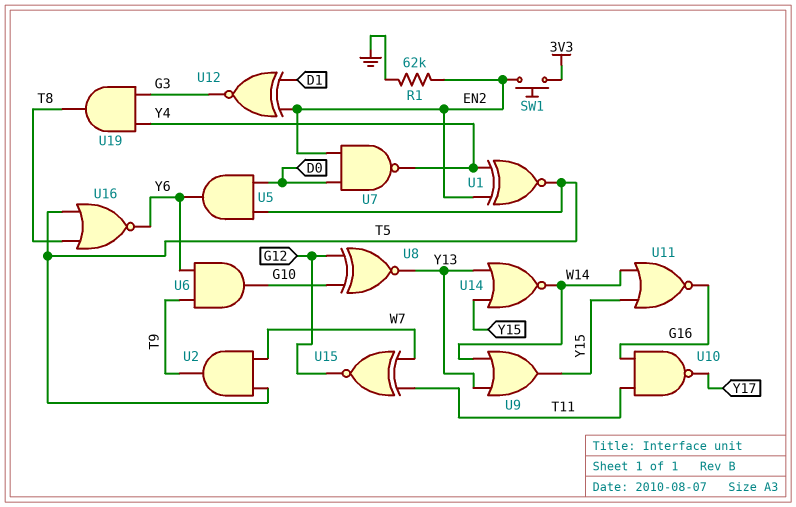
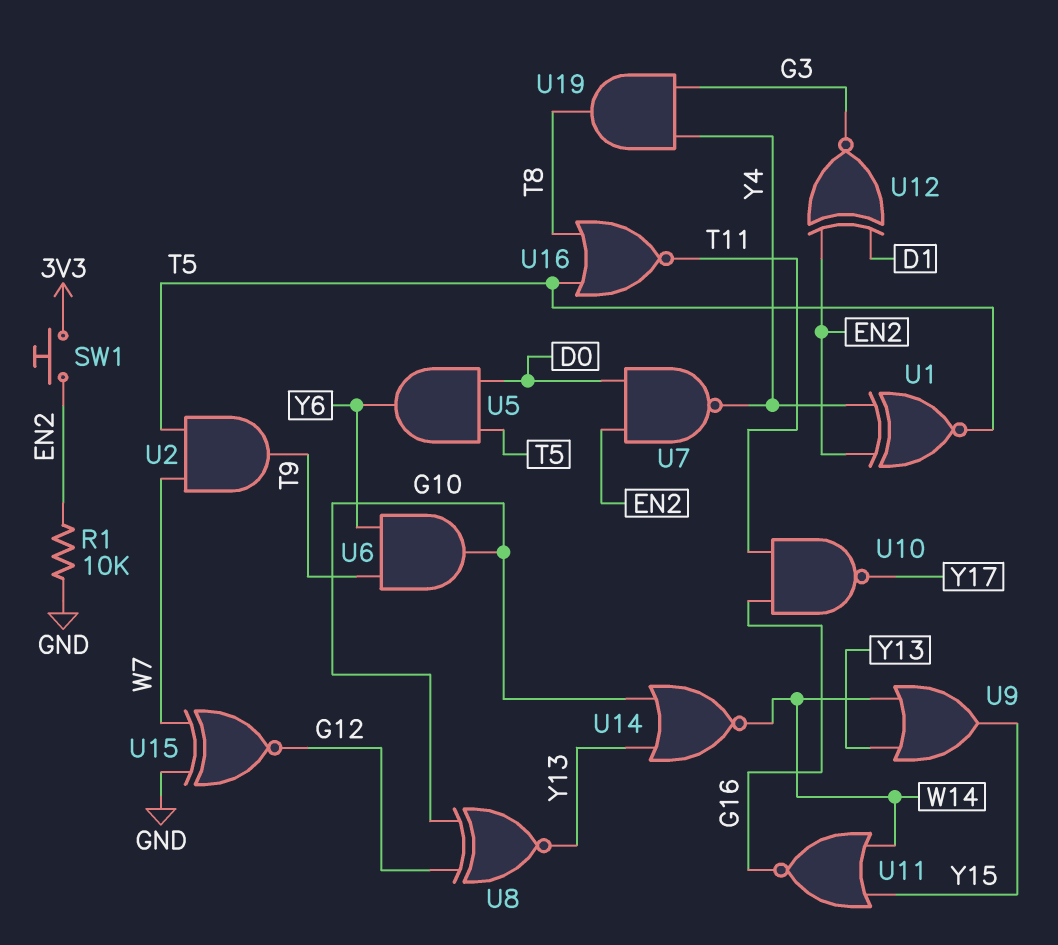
R1: 62k (EN2, GND) -> 10k (EN2, GND)
U14: NOR (in Y13, in Y15, out W14) -> NOR (in G10, in Y13, out W14)
U15: XNOR (in T11, in W7, out G12) -> XNOR (in GND, in W7, out G12)
U16: NOR (in T5, in T8, out Y6) -> NOR (in T5, in T8, out T11)

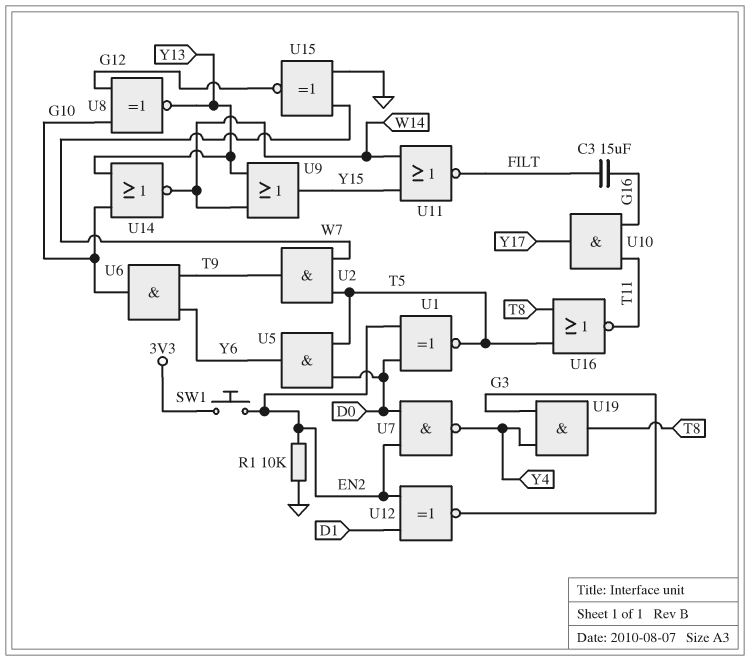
C3: none -> 15uF (FILT, G16)
U1: XNOR (in EN2, in Y4, out T5) -> XNOR (in D0, in EN2, out T5)
U10: NAND (in G16, in T11, out Y17) -> AND (in G16, in T11, out Y17)
U11: NOR (in W14, in Y15, out G16) -> NOR (in W14, in Y15, out FILT)

